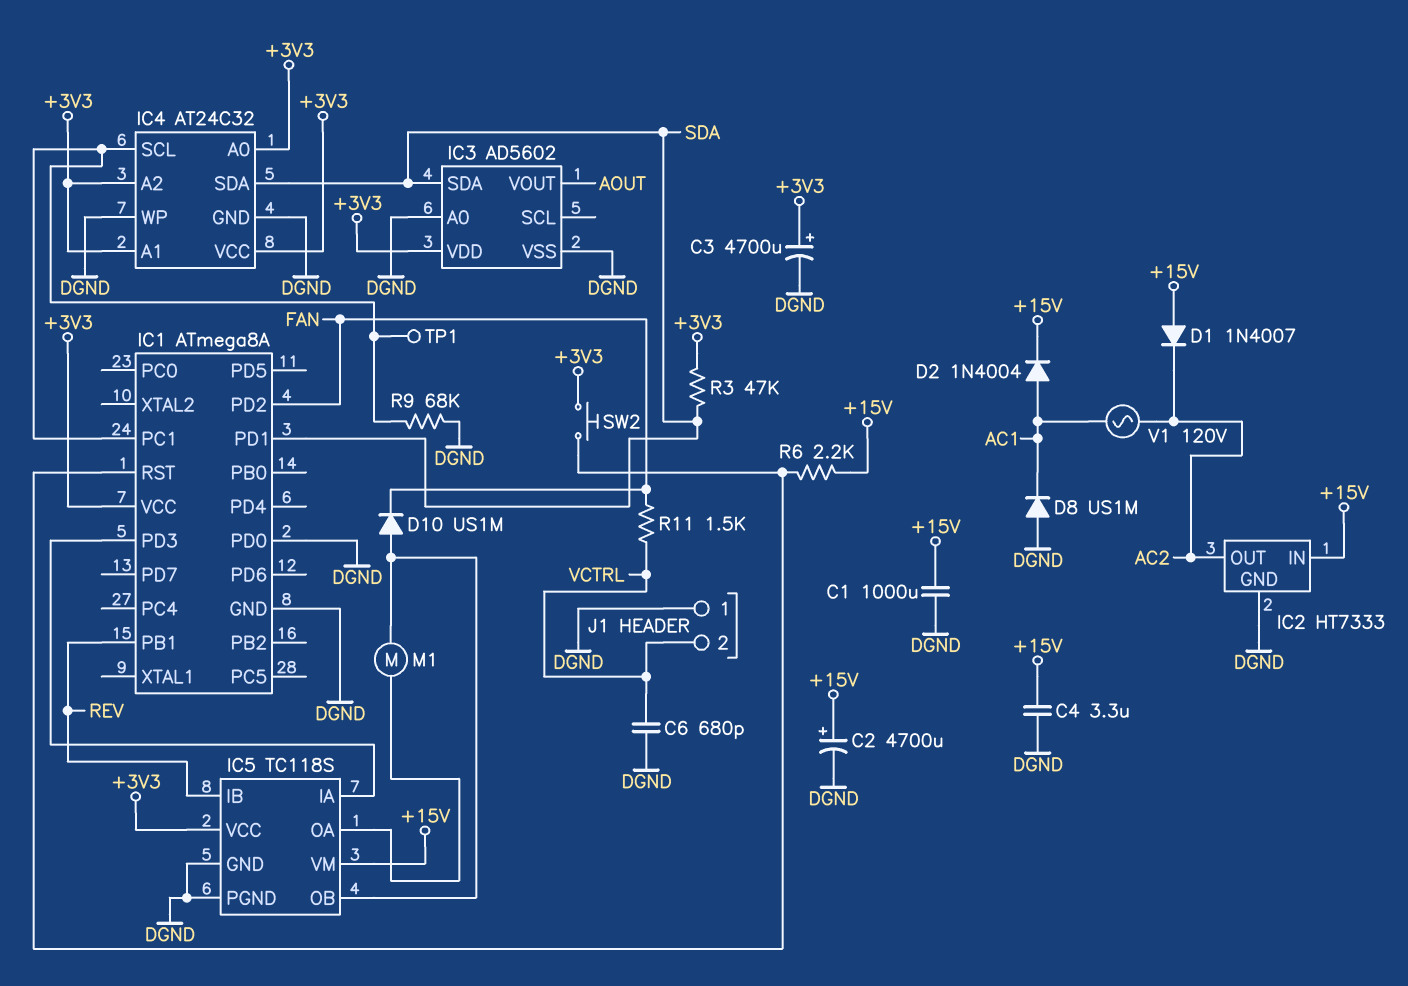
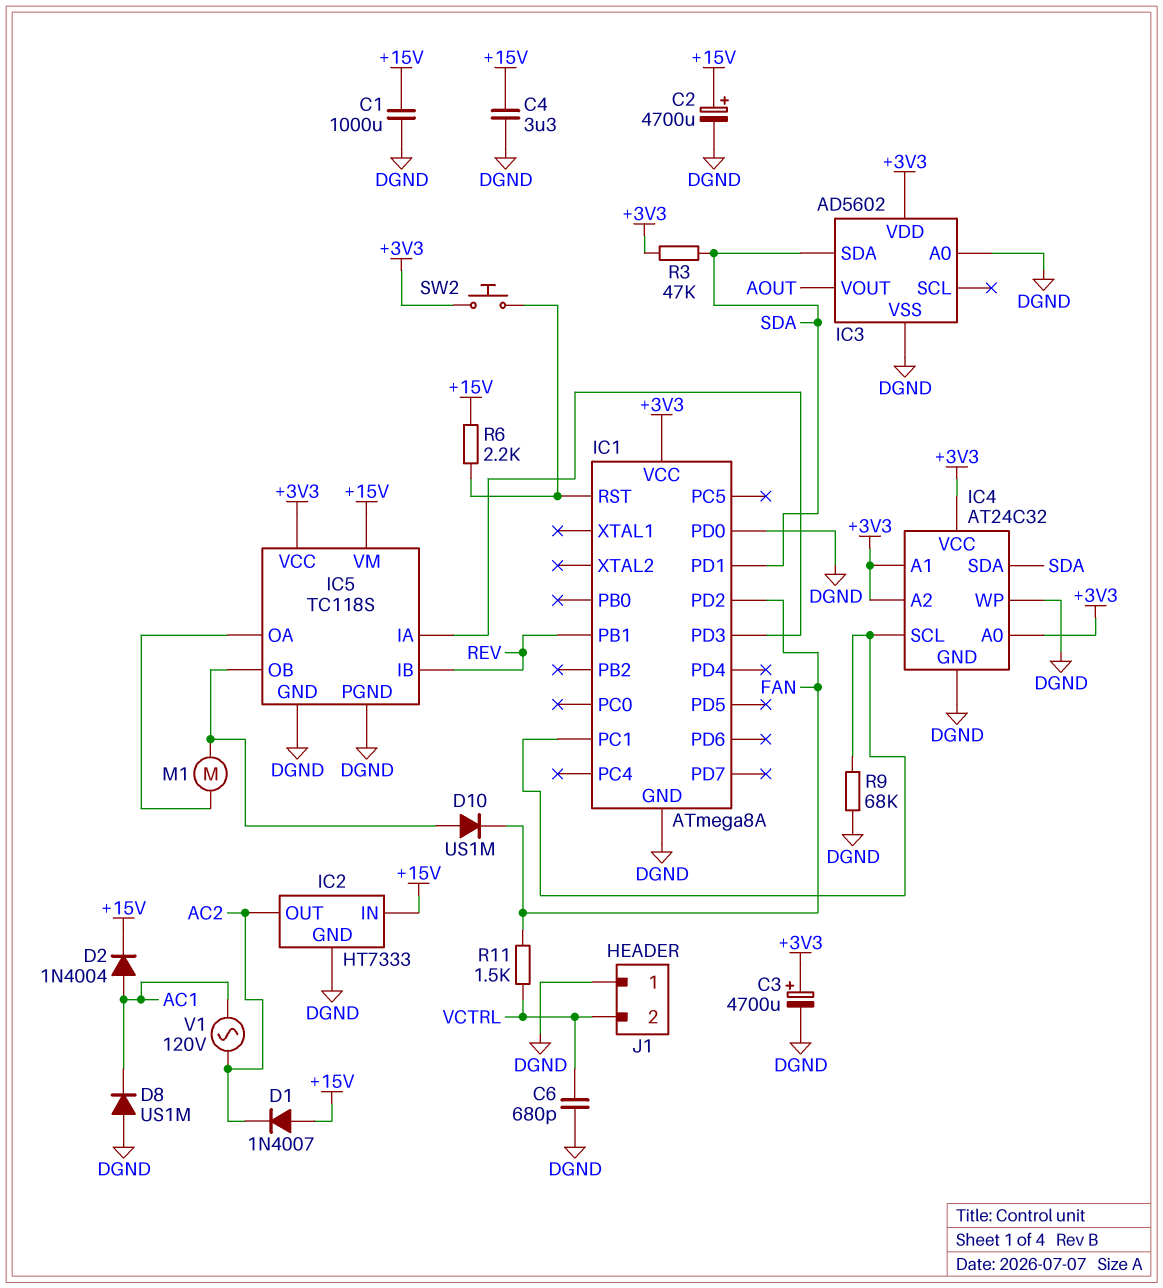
TP1: test point (IC1/PC1) -> none

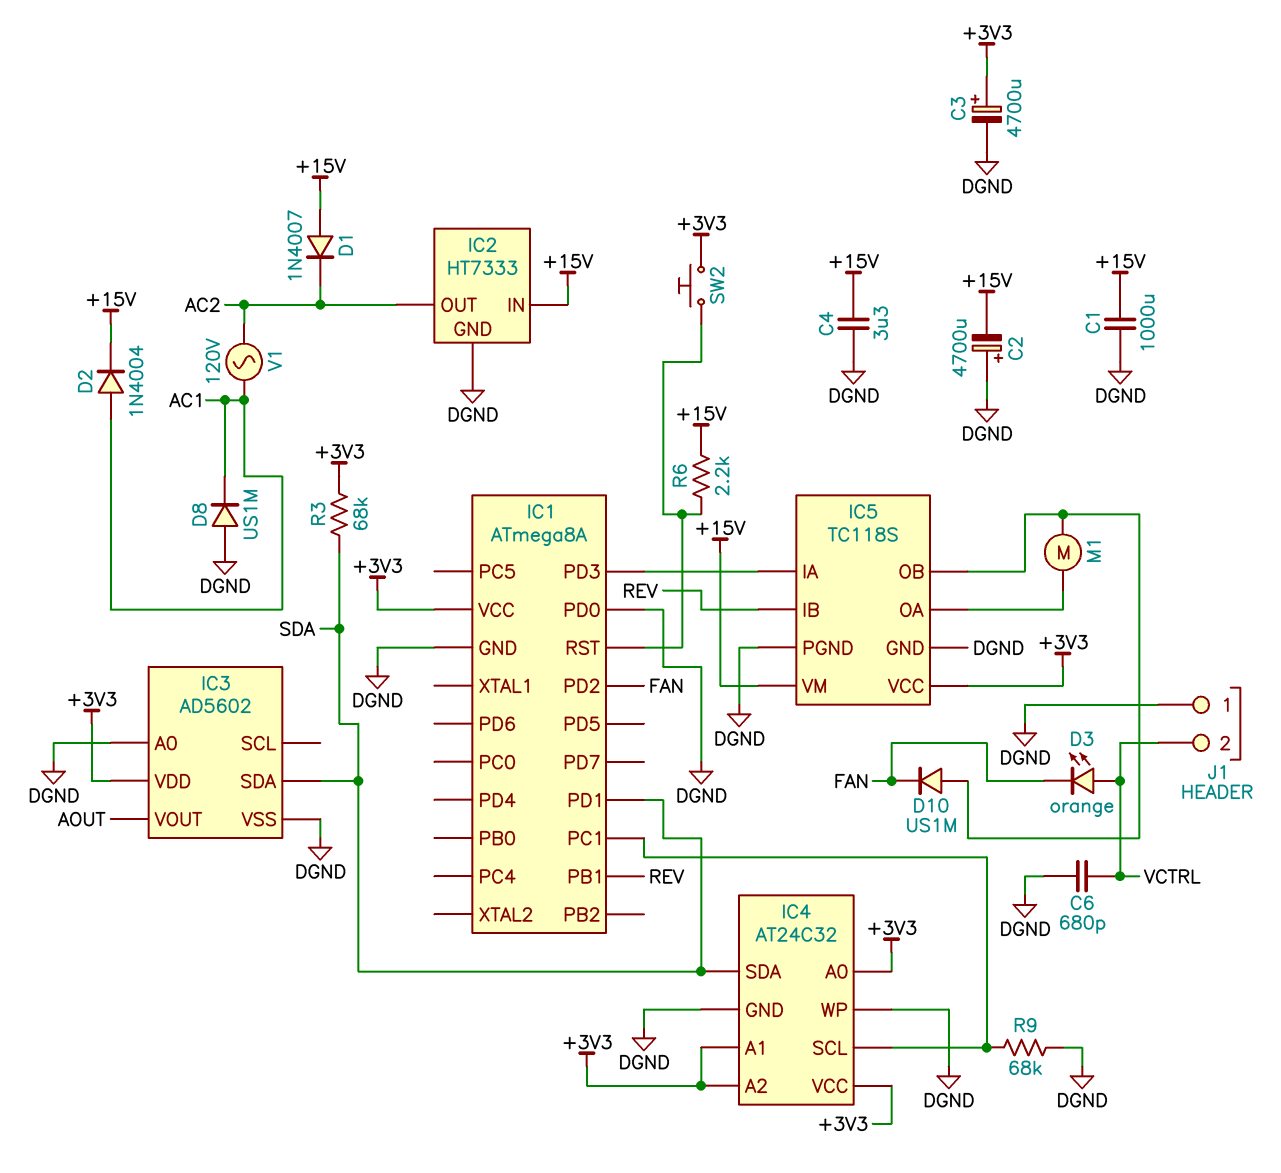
C2: 4700uF (plus +15V, minus DGND) -> 4700uF (plus DGND, minus +15V)
D3: none -> LED orange (A VCTRL, K FAN)
R3: 47k (+3V3, SDA) -> 68k (+3V3, SDA)
R11: 1.5k (FAN, VCTRL) -> none

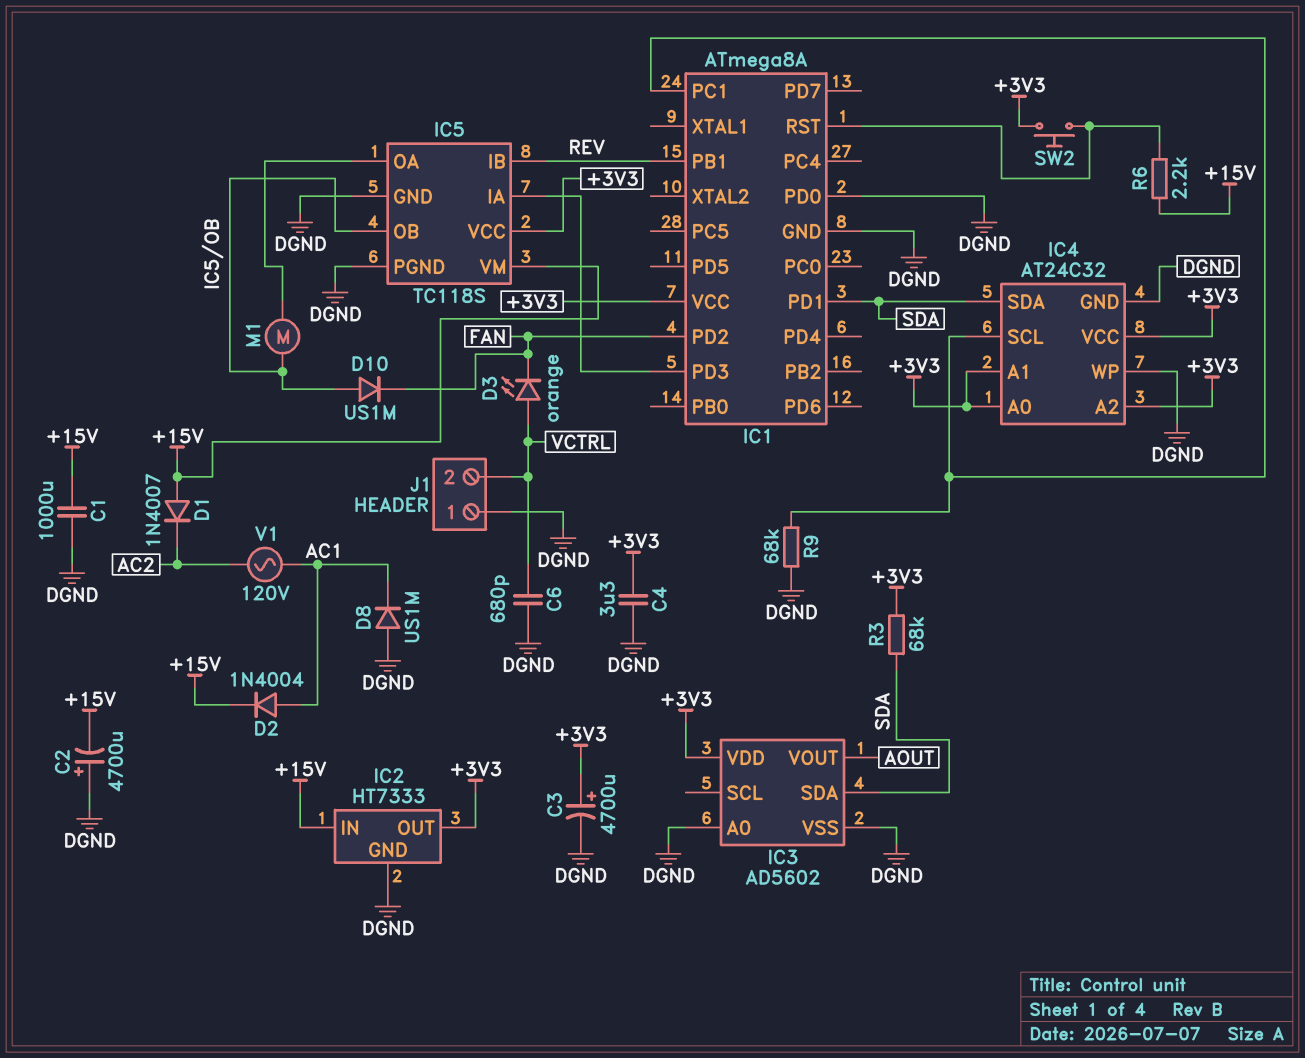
C4: 3.3uF (+15V, DGND) -> 3.3uF (+3V3, DGND)
IC2 pin OUT: AC2 -> +3V3

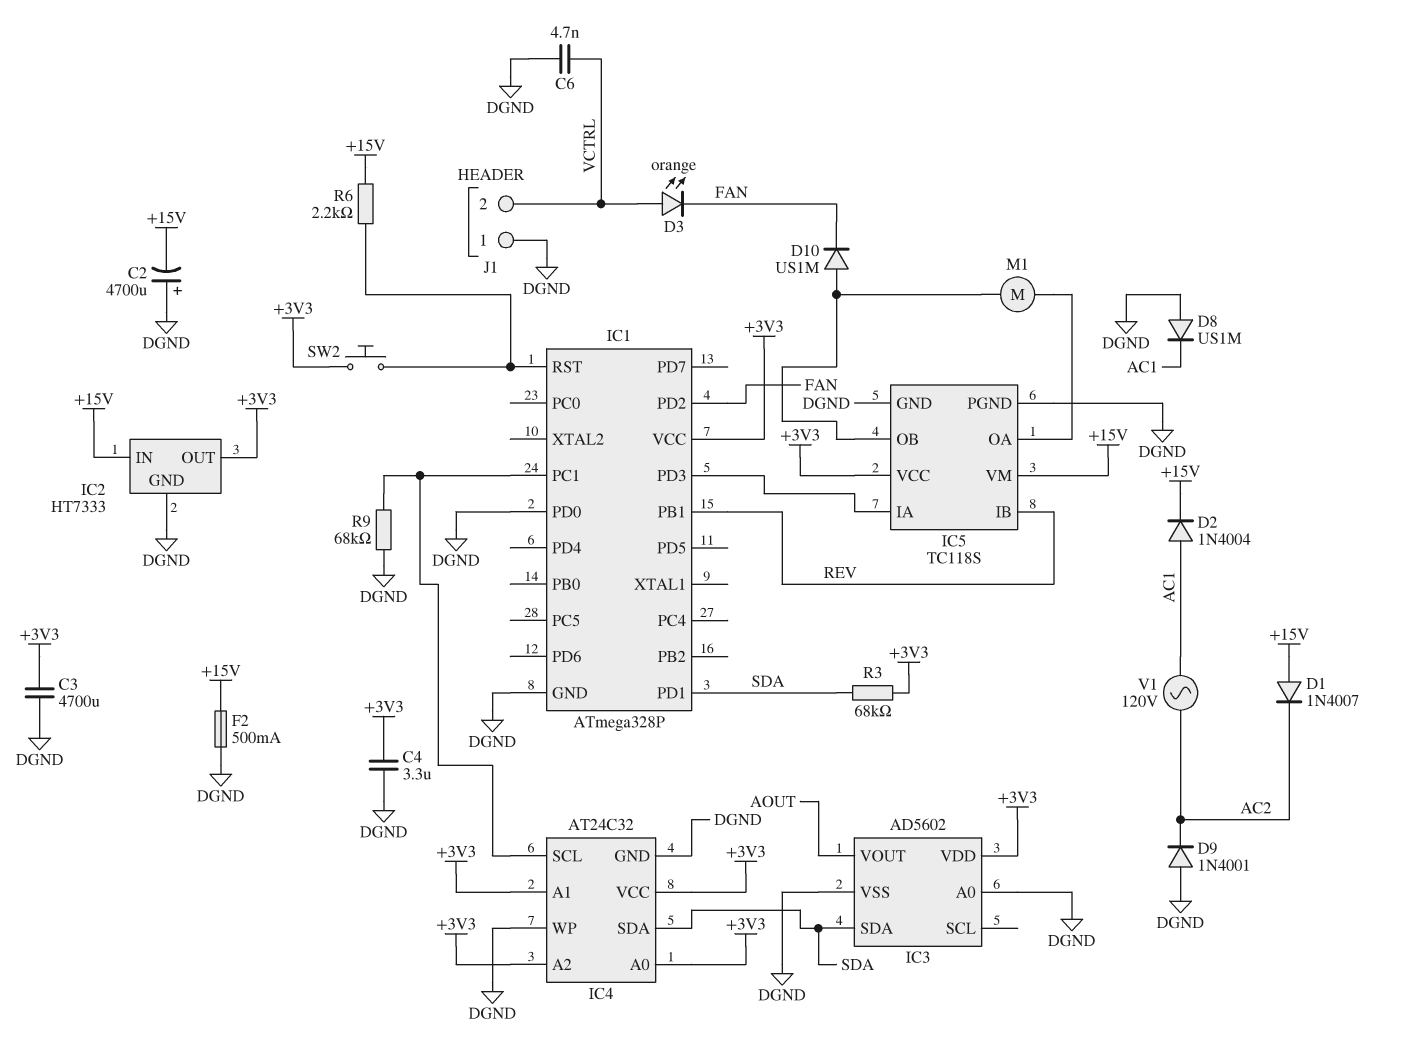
C1: 1000uF (+15V, DGND) -> none
C3: 4700uF (plus +3V3, minus DGND) -> 4700uF (+3V3, DGND)
C6: 680pF (DGND, VCTRL) -> 4.7nF (DGND, VCTRL)
D9: none -> diode 1N4001 (A DGND, K AC2)
F2: none -> 500mA (+15V, DGND)
IC1: ATmega8A -> ATmega328P

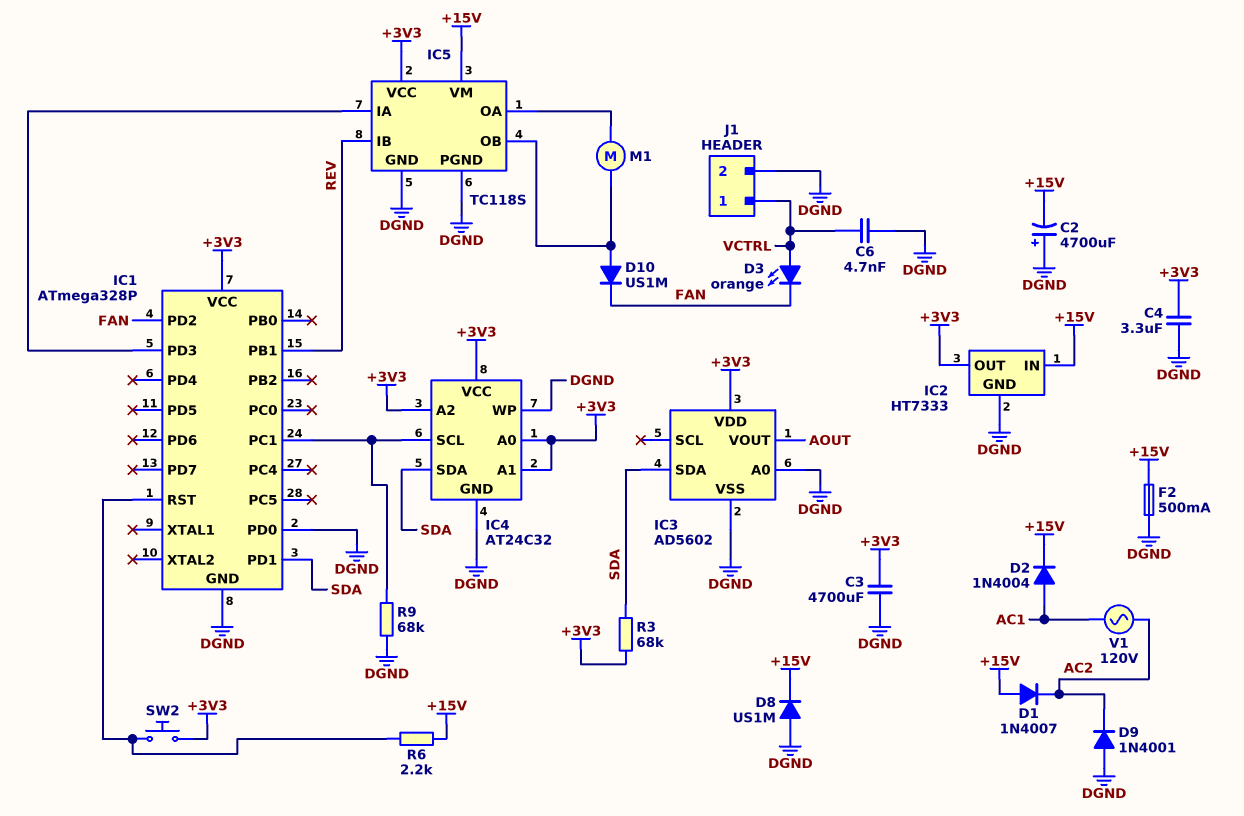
D8: diode US1M (A DGND, K AC1) -> diode US1M (A DGND, K +15V)
J1 pin 1: DGND -> VCTRL
J1 pin 2: VCTRL -> DGND

